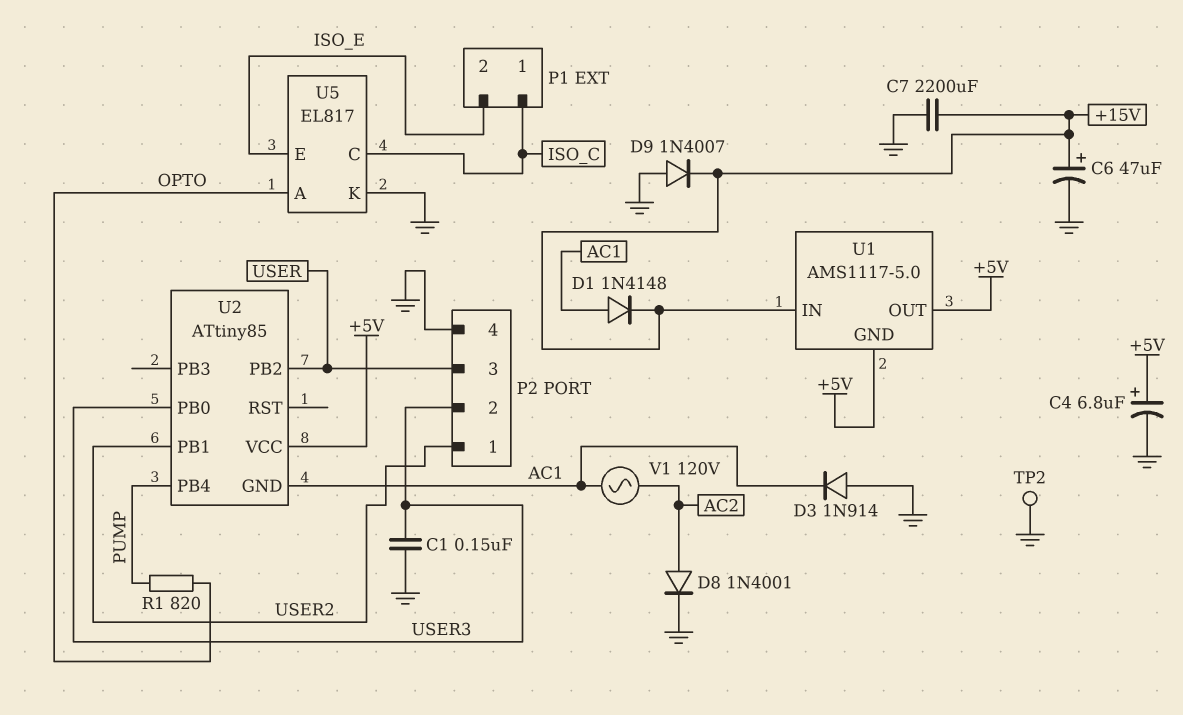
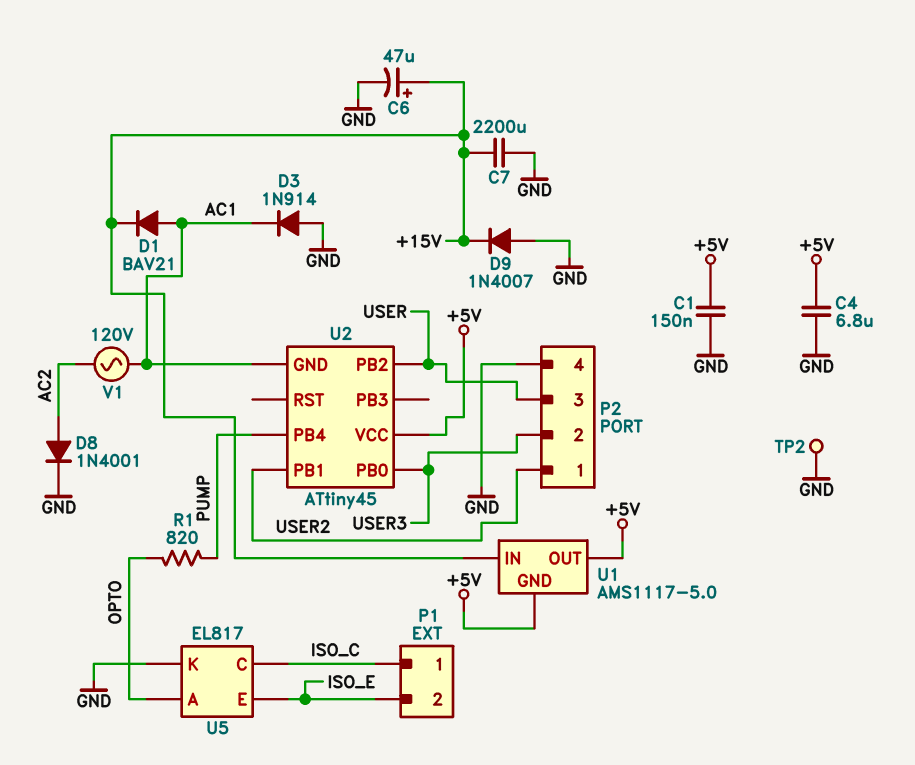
C1: 150nF (GND, USER3) -> 150nF (+5V, GND)
C4: 6.8uF (plus +5V, minus GND) -> 6.8uF (+5V, GND)
D1: diode 1N4148 (A AC1, K +15V) -> diode BAV21 (A AC1, K +15V)
U2: ATtiny85 -> ATtiny45

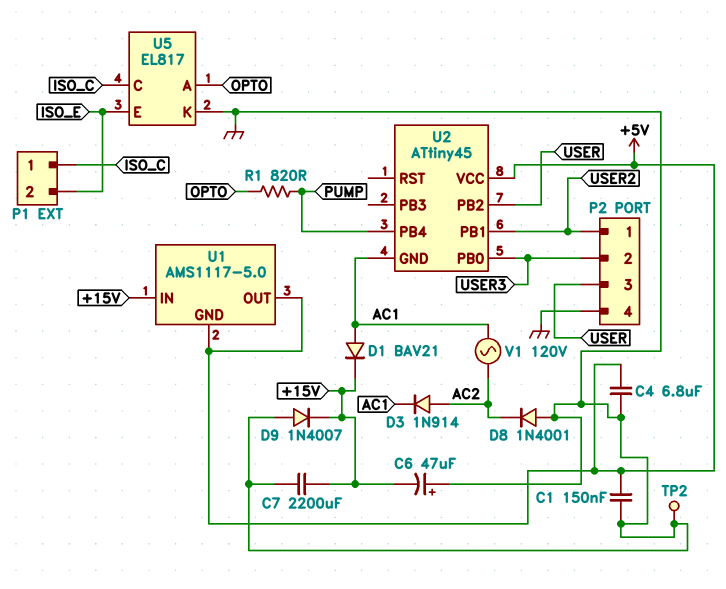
C6: 47uF (plus +15V, minus GND) -> 47uF (plus GND, minus +15V)
D3: diode 1N914 (A GND, K AC1) -> diode 1N914 (A AC2, K AC1)
D8: diode 1N4001 (A AC2, K GND) -> diode 1N4001 (A GND, K AC2)

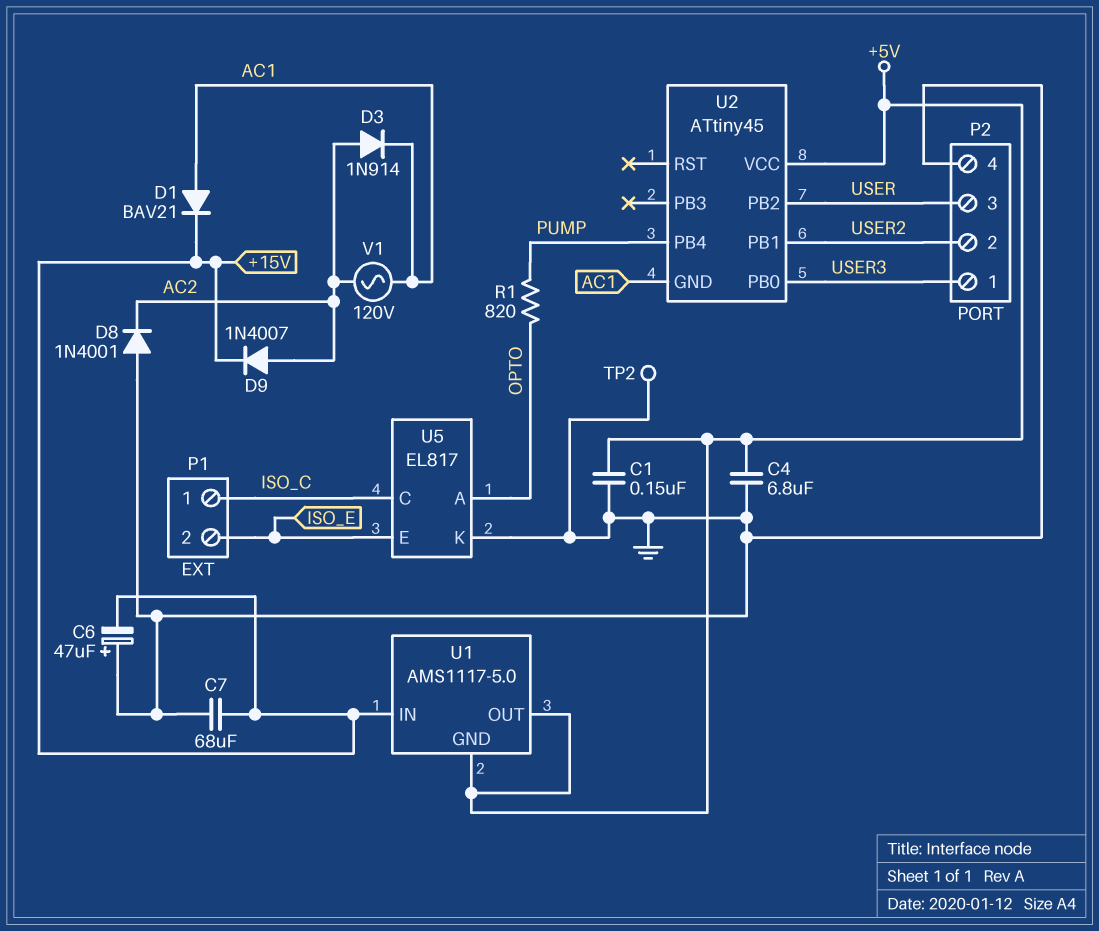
C7: 2200uF (+15V, GND) -> 68uF (+15V, GND)
D9: diode 1N4007 (A GND, K +15V) -> diode 1N4007 (A AC2, K +15V)
P2 pin 1: USER2 -> USER3
P2 pin 2: USER3 -> USER2

